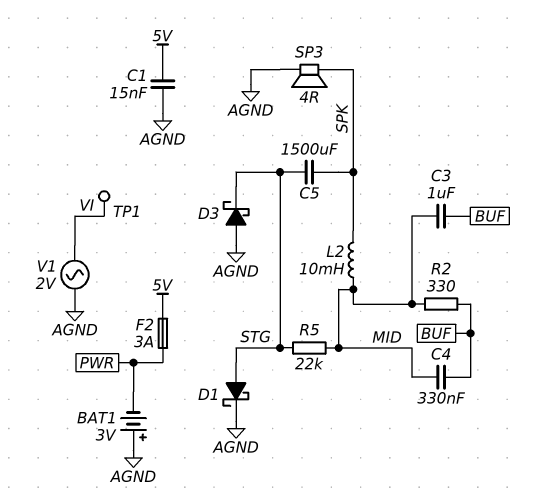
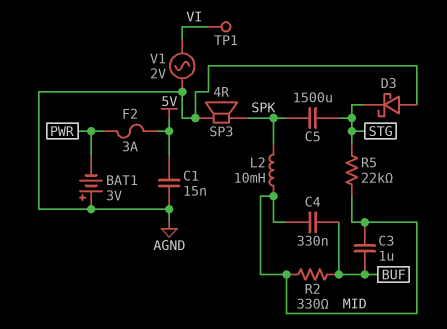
D1: schottky (A STG, K AGND) -> none

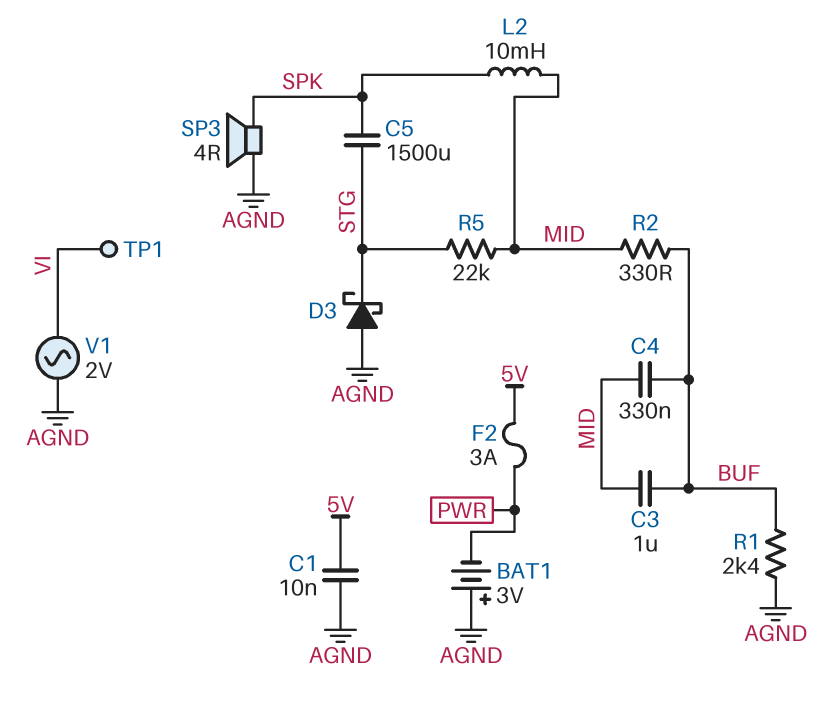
C1: 15nF (5V, AGND) -> 10nF (5V, AGND)
R1: none -> 2.4k (AGND, BUF)

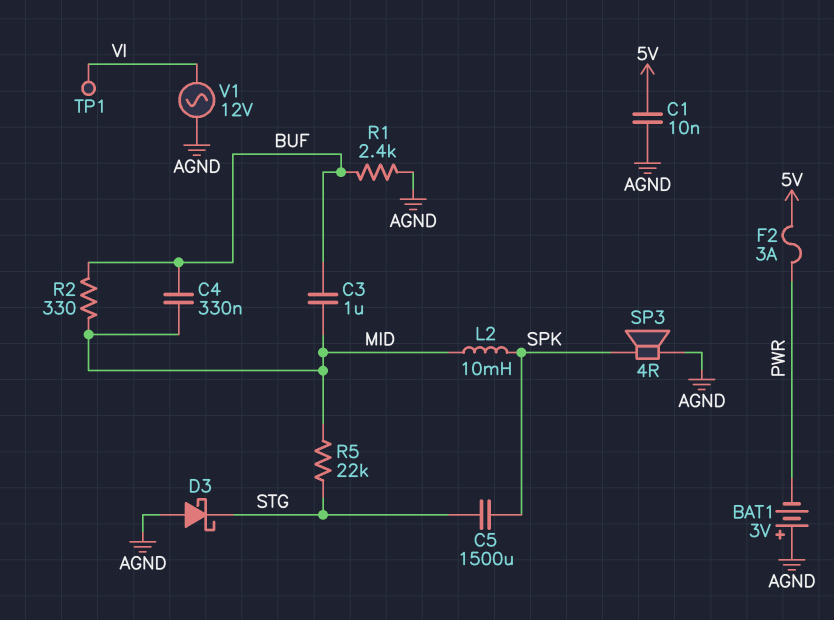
V1: AC 2V (AGND, VI) -> AC 12V (AGND, VI)

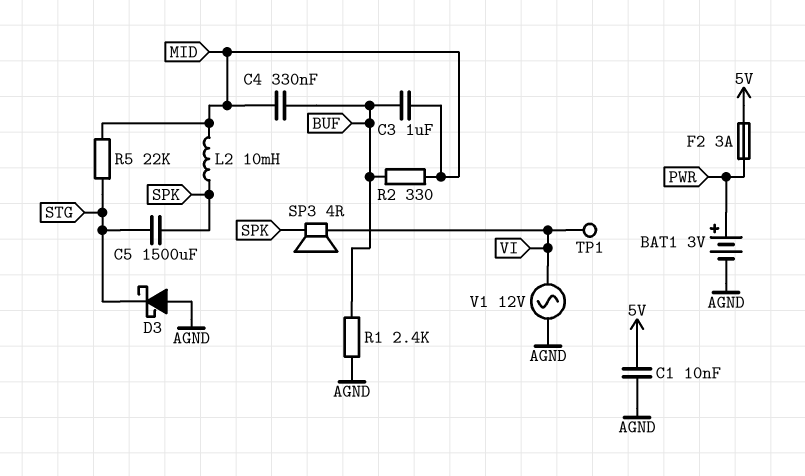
BAT1: 3V (plus AGND, minus PWR) -> 3V (plus PWR, minus AGND)
SP3: speaker 4R (AGND, SPK) -> speaker 4R (SPK, VI)

